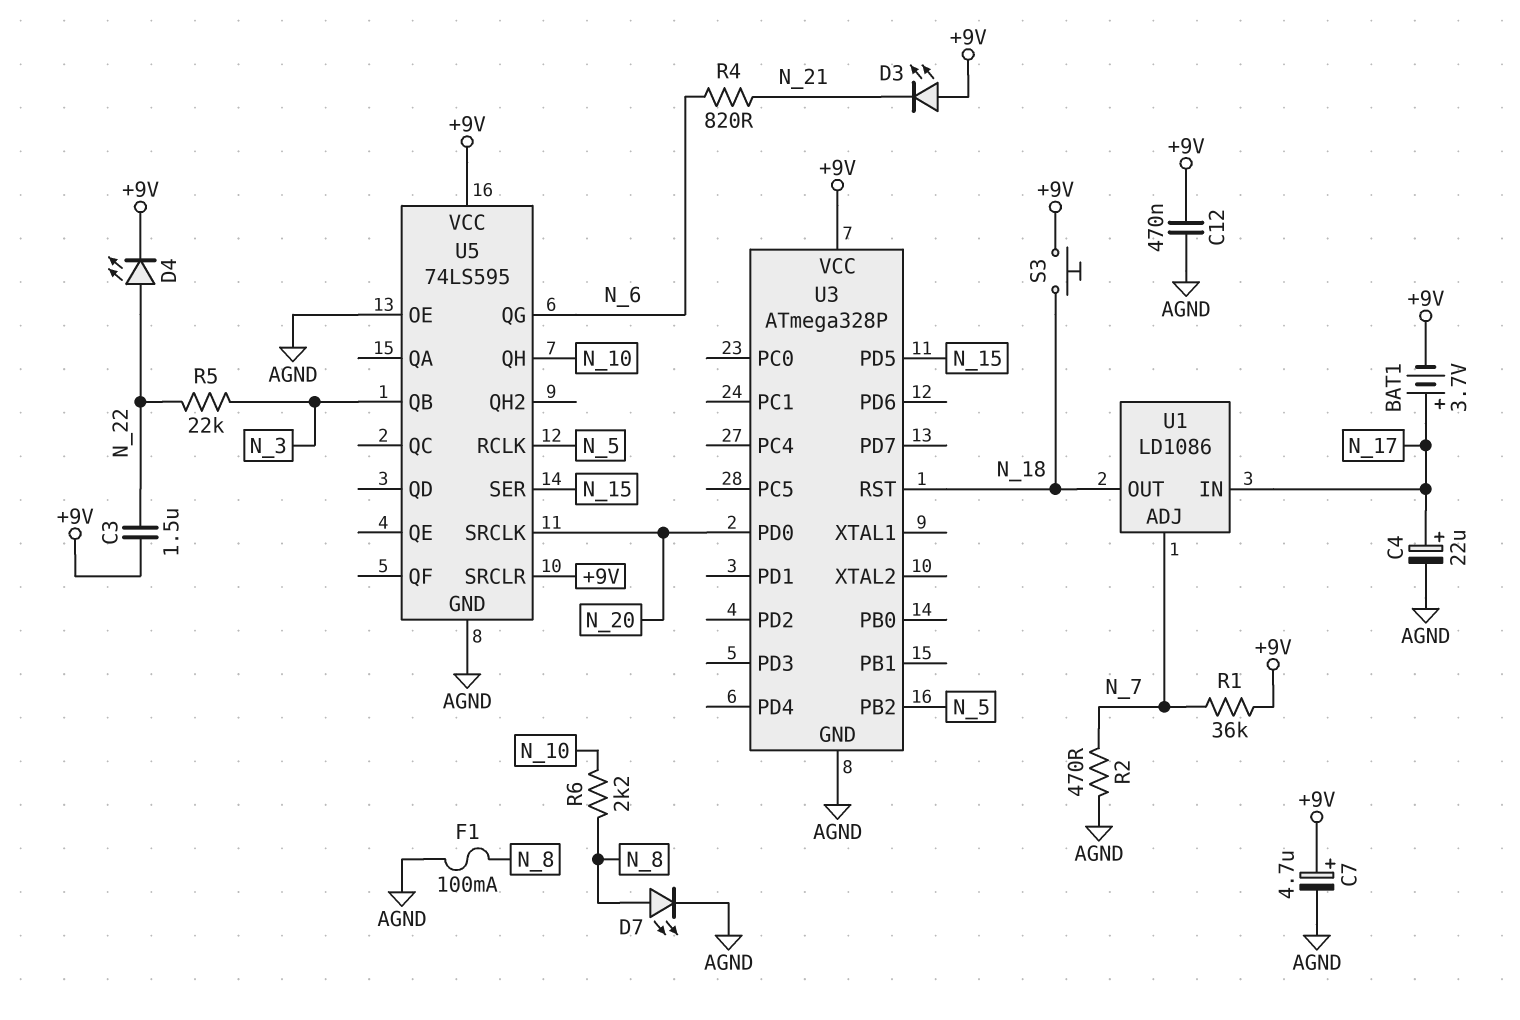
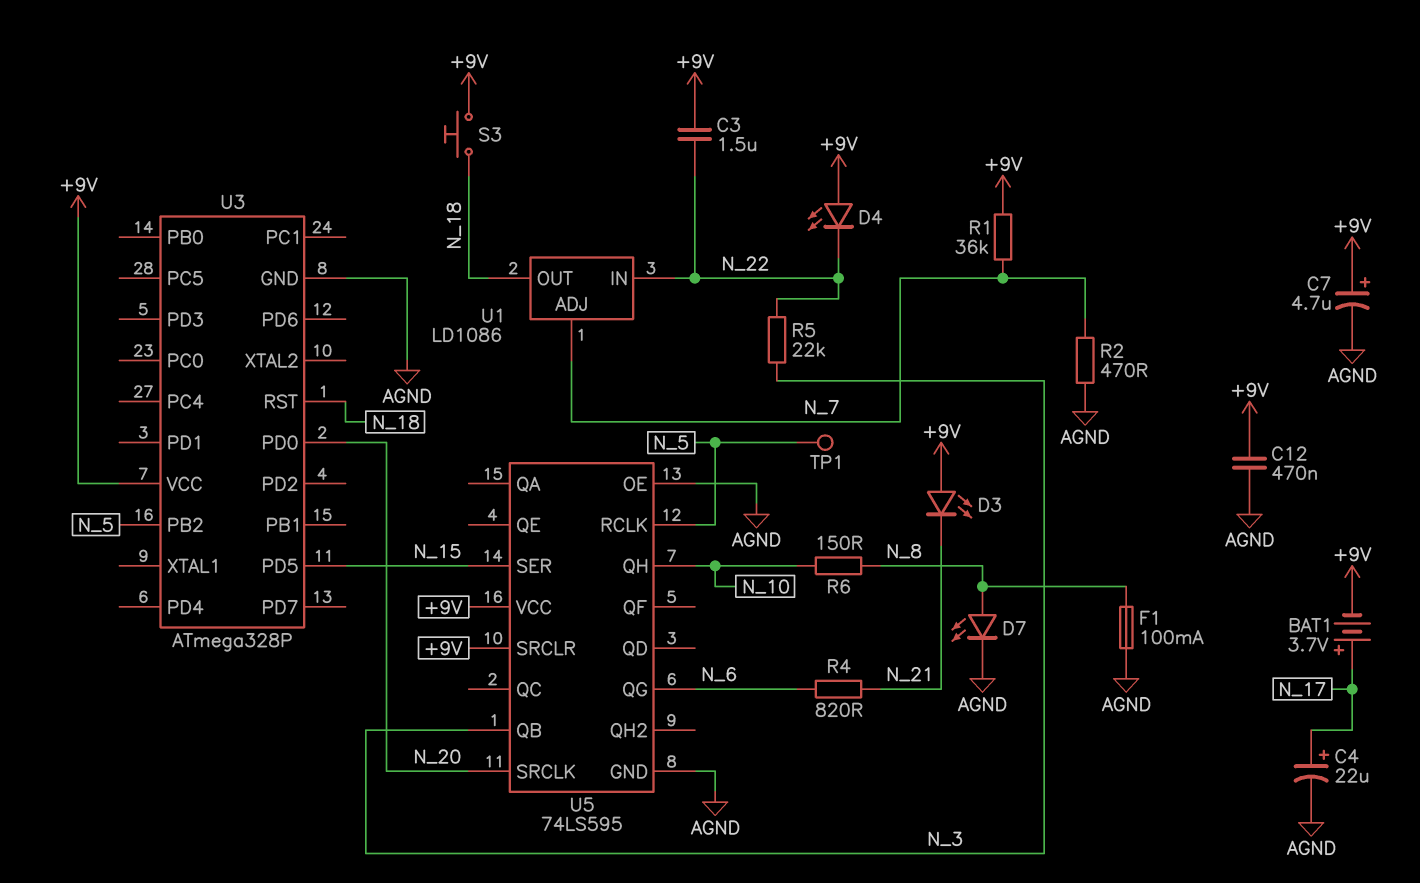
D4: LED (A N_22, K +9V) -> LED (A +9V, K N_22)
R6: 2.2k (N_8, N_10) -> 150 (N_8, N_10)
TP1: none -> test point (N_5)
U1 pin IN: N_17 -> N_22

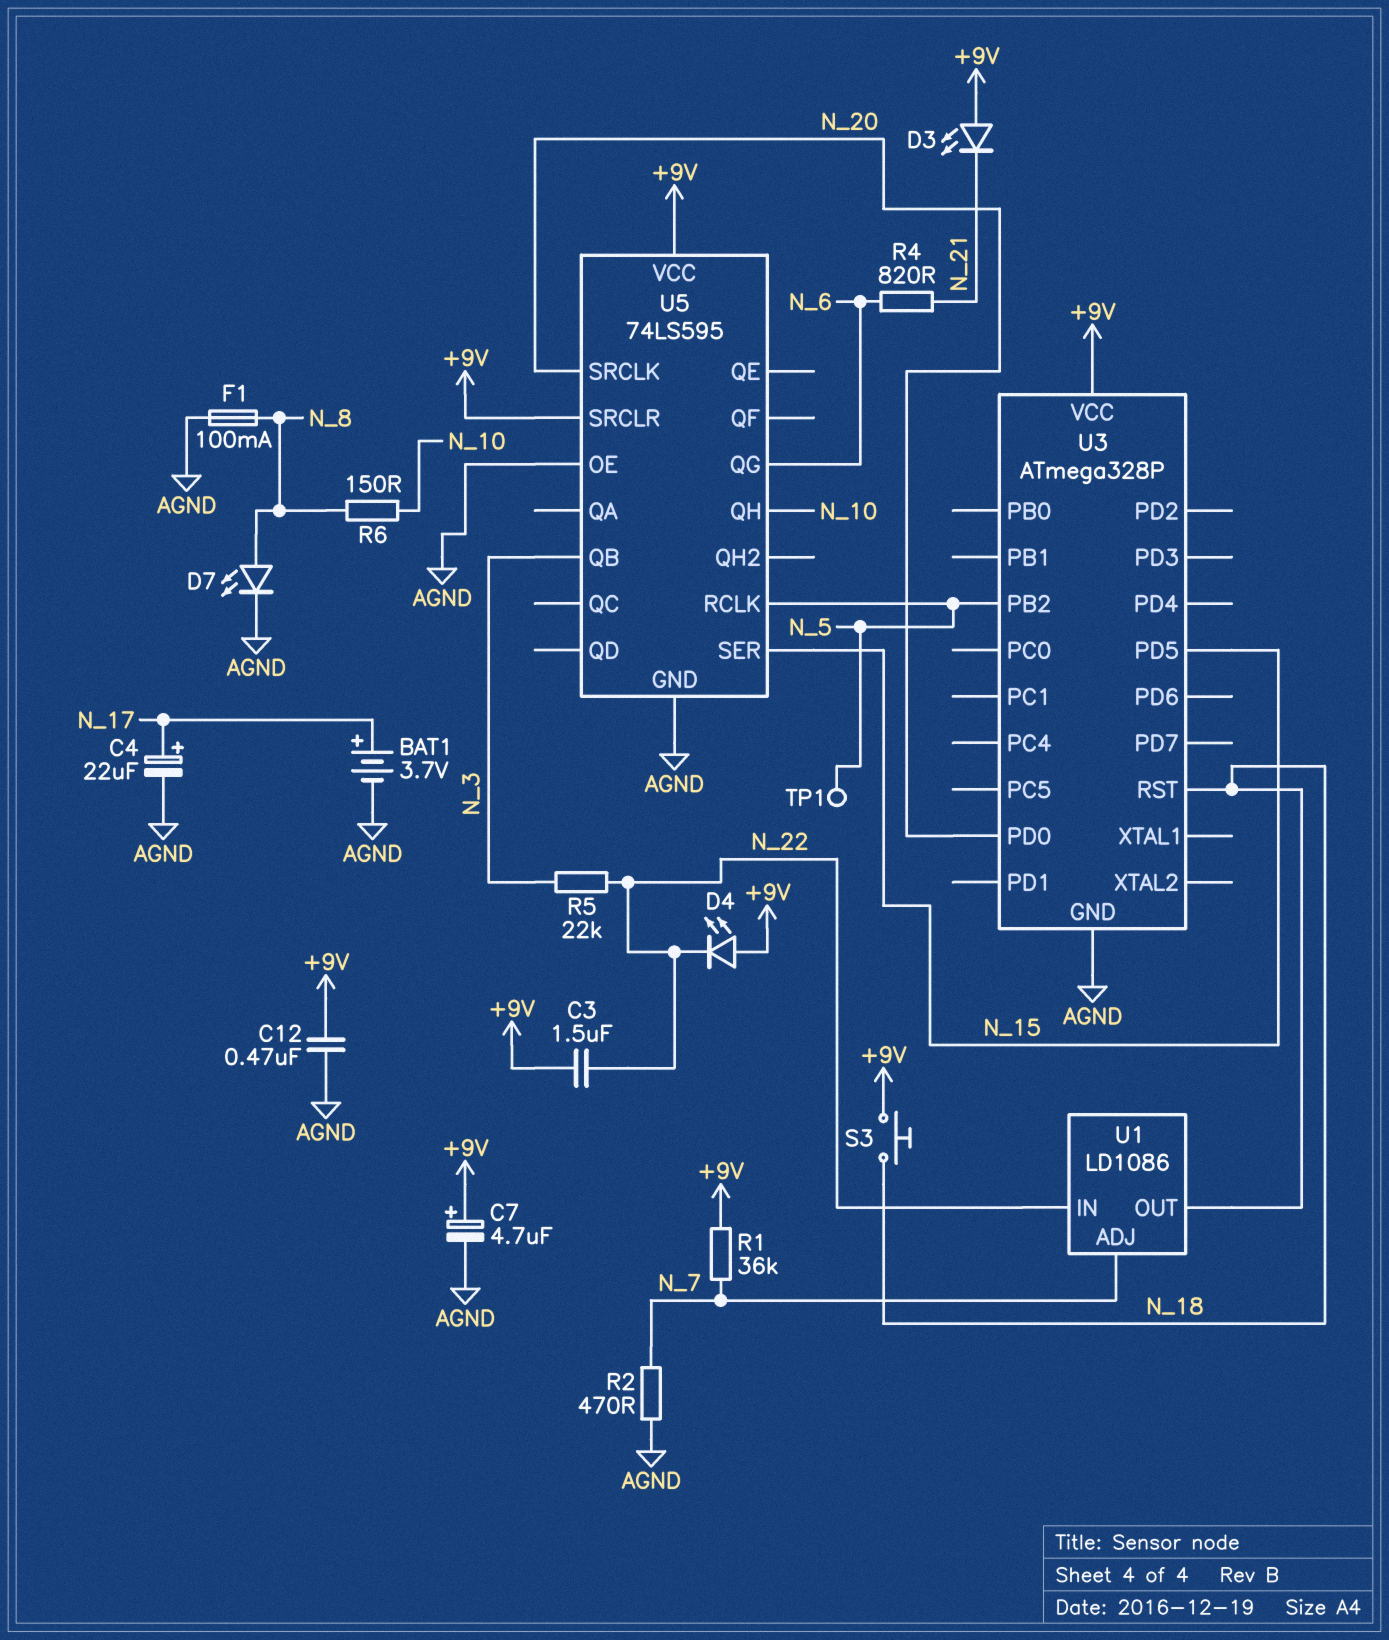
BAT1: 3.7V (plus N_17, minus +9V) -> 3.7V (plus N_17, minus AGND)

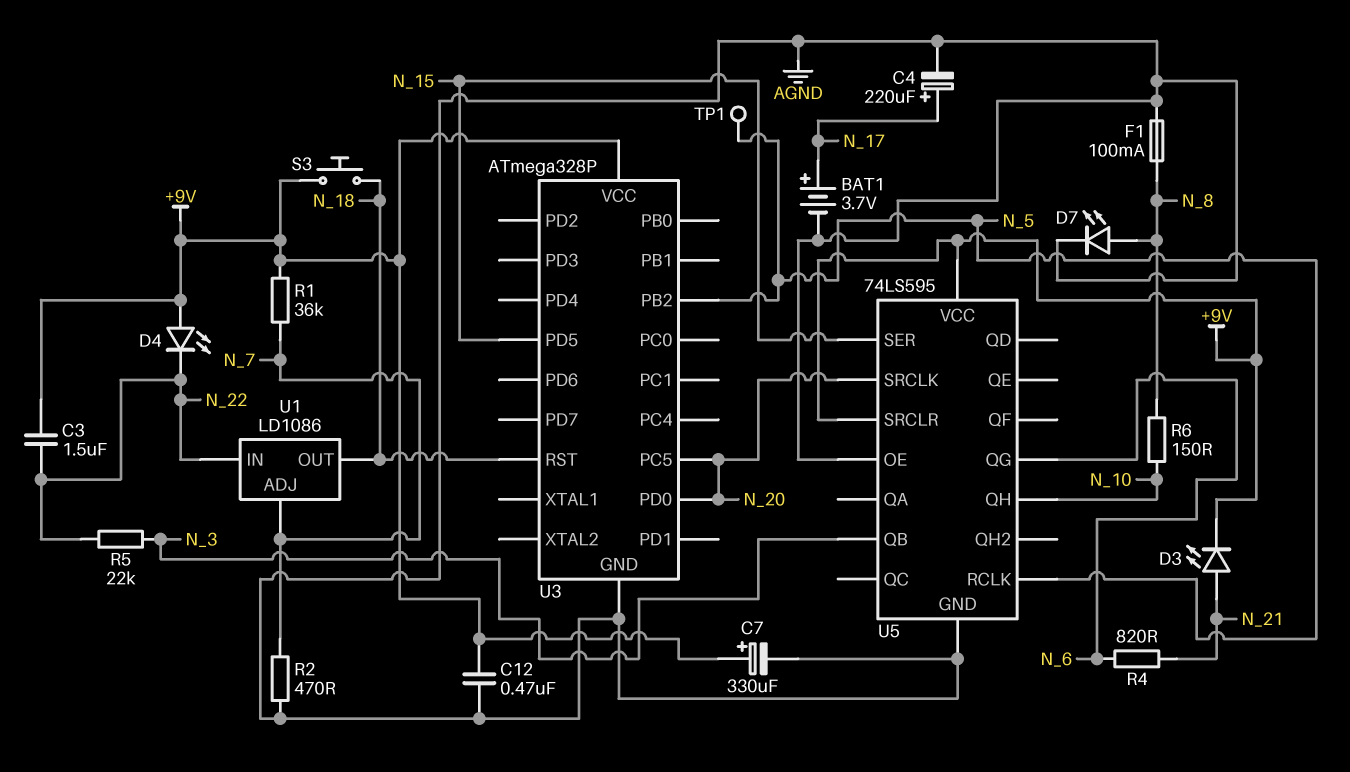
C4: 22uF (plus N_17, minus AGND) -> 220uF (plus N_17, minus AGND)
C7: 4.7uF (plus +9V, minus AGND) -> 330uF (plus +9V, minus AGND)
D3: LED (A +9V, K N_21) -> LED (A N_21, K +9V)
U3 pin PC5: none -> N_20

